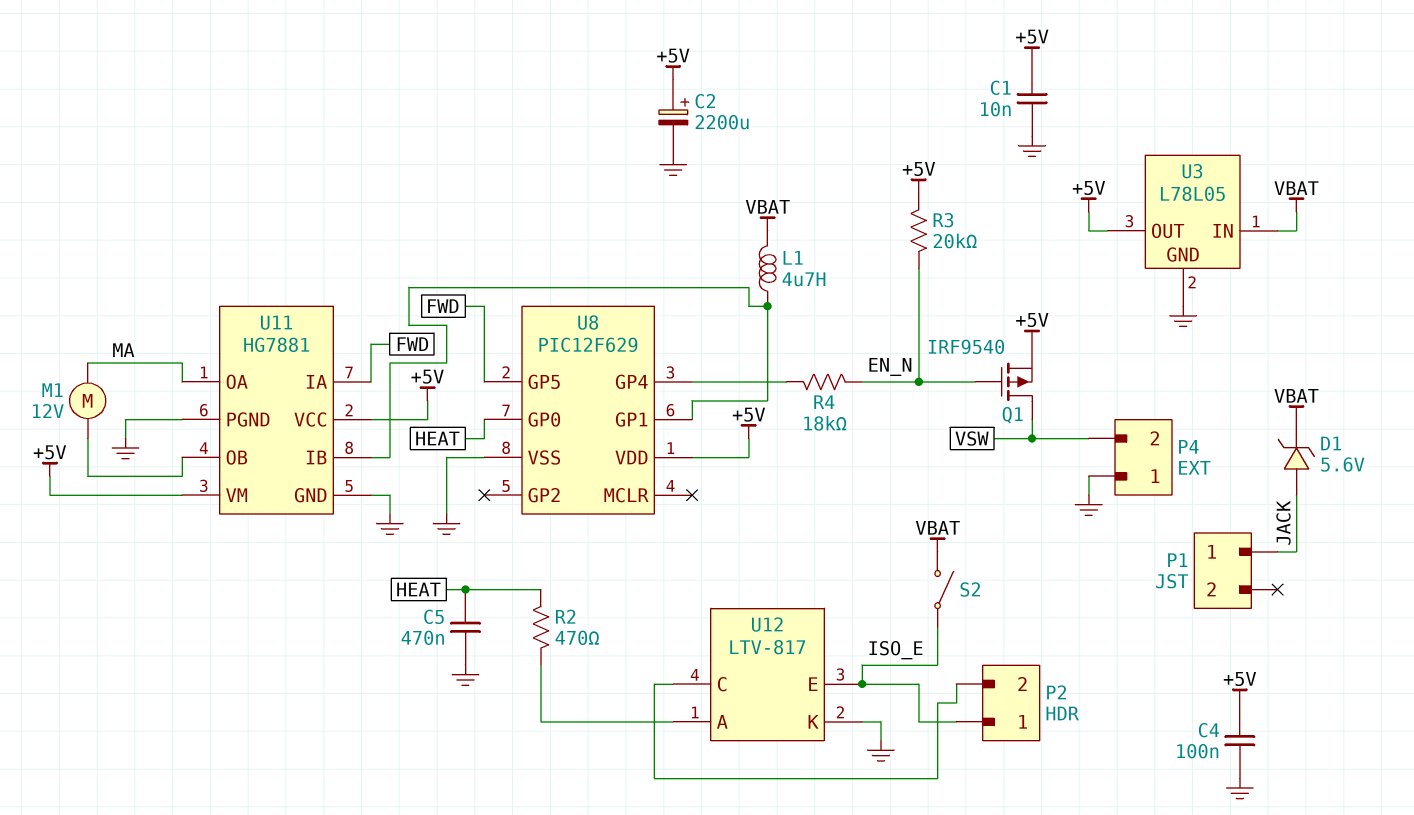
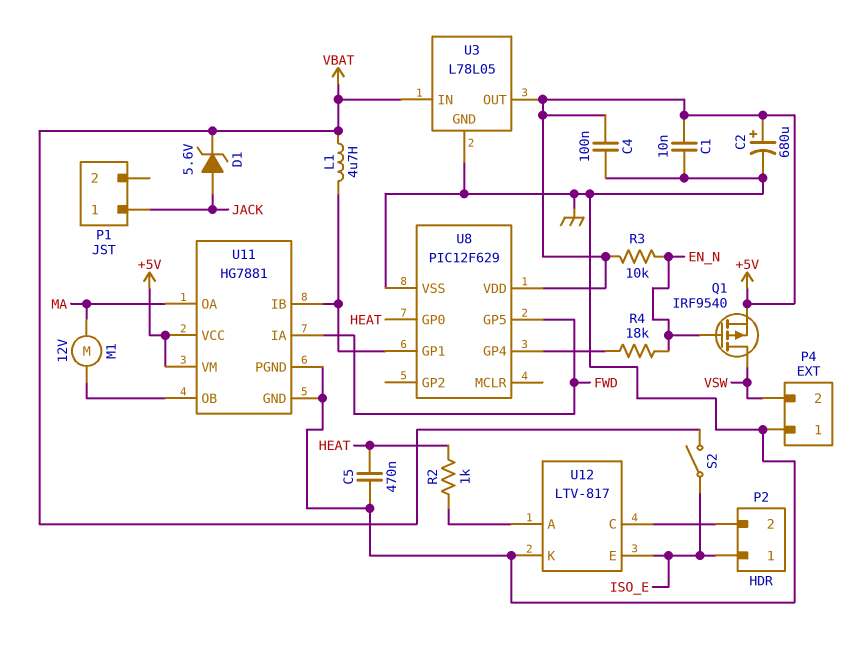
C2: 2200uF (plus +5V, minus GND) -> 680uF (plus +5V, minus GND)
R2: 470 (HEAT, U12/A) -> 1k (HEAT, U12/A)
R3: 20k (+5V, EN_N) -> 10k (+5V, EN_N)

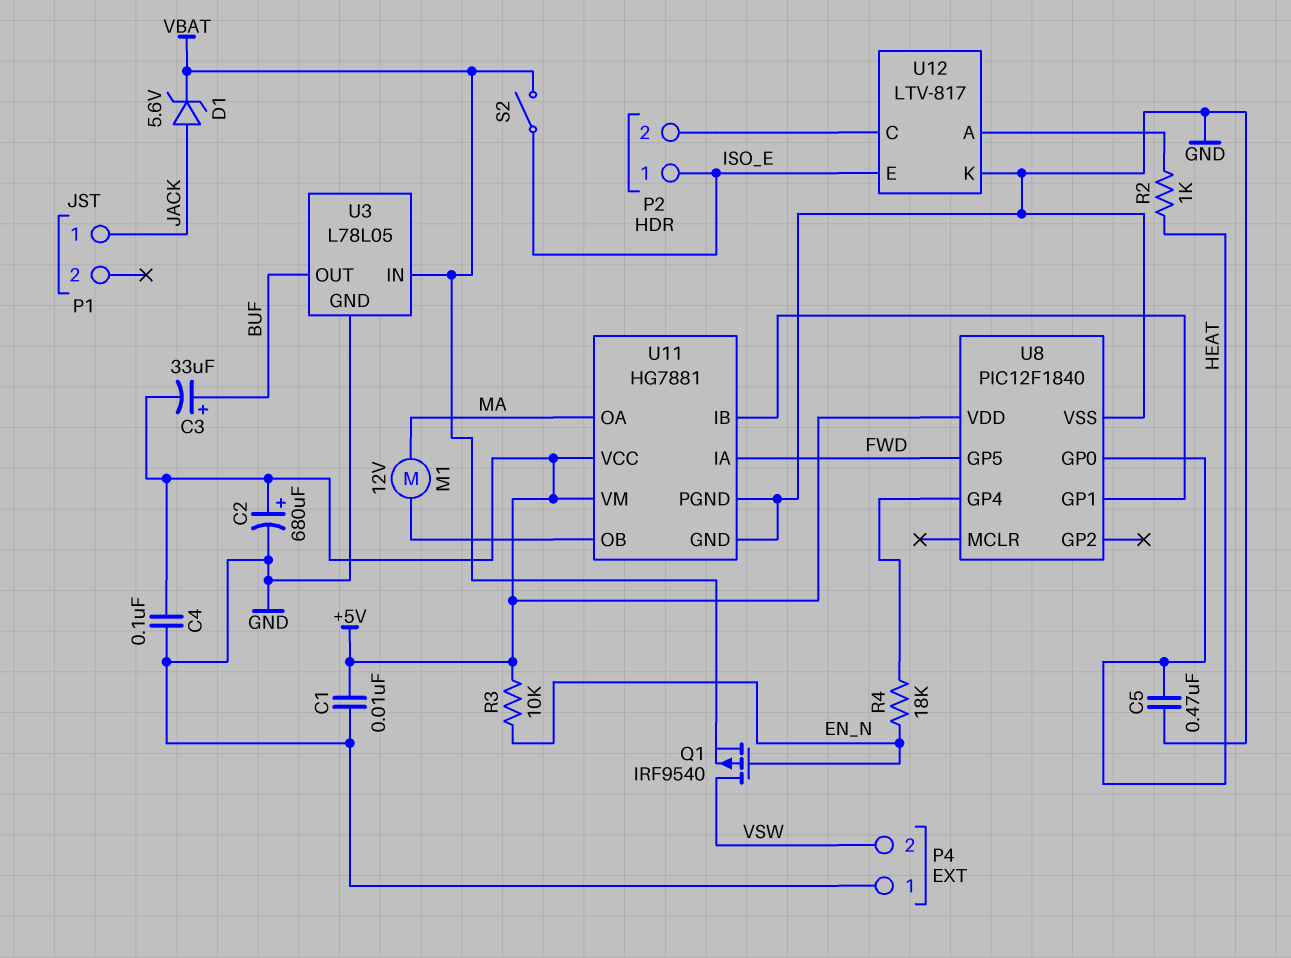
C3: none -> 33uF (plus BUF, minus +5V)
L1: 4.7uH (U8/GP1, VBAT) -> none
Q1: PMOS IRF9540 (G EN_N, D VSW, S +5V) -> PMOS IRF9540 (G EN_N, D VSW, S VBAT)
U3 pin OUT: +5V -> BUF
U8: PIC12F629 -> PIC12F1840

